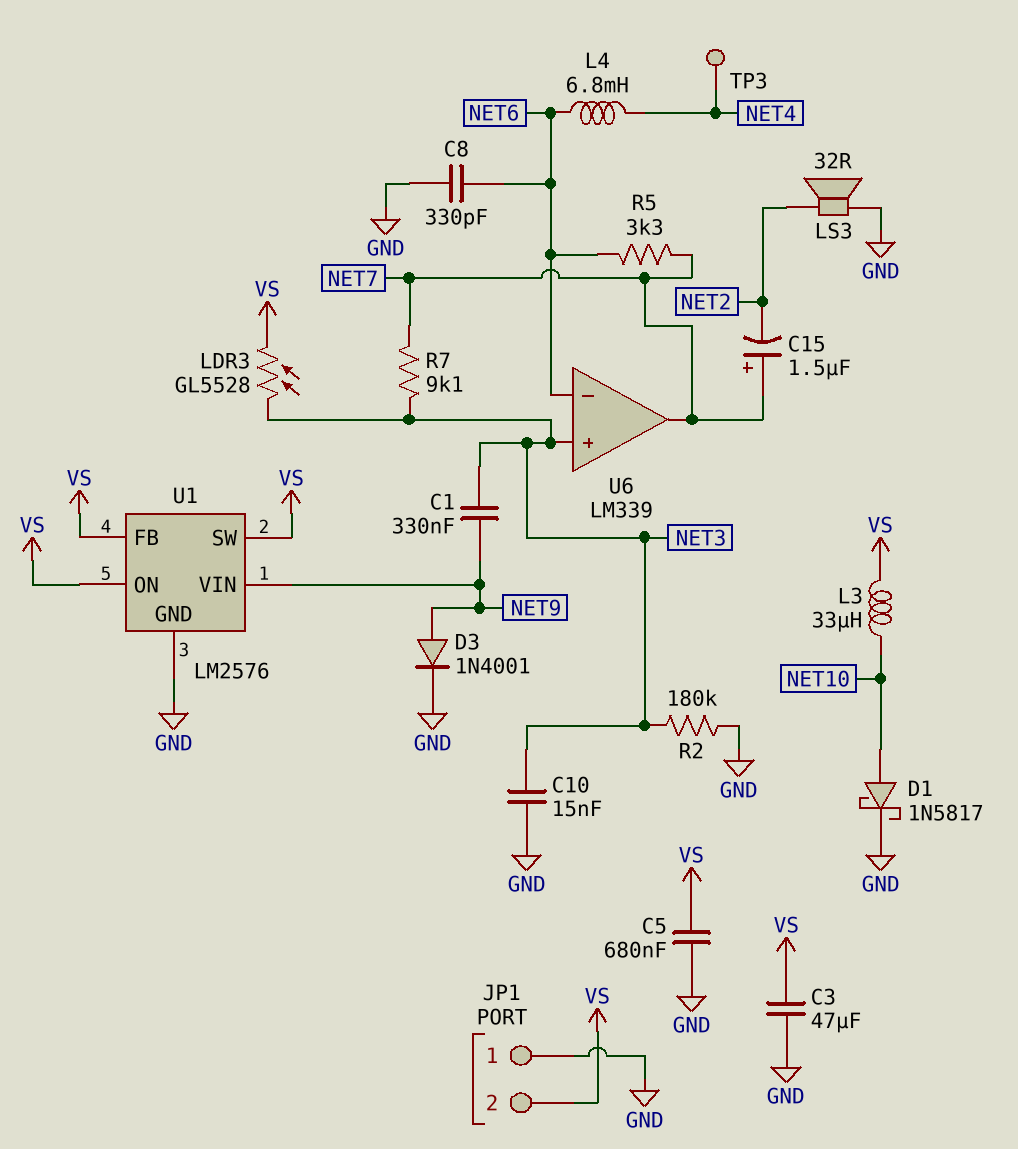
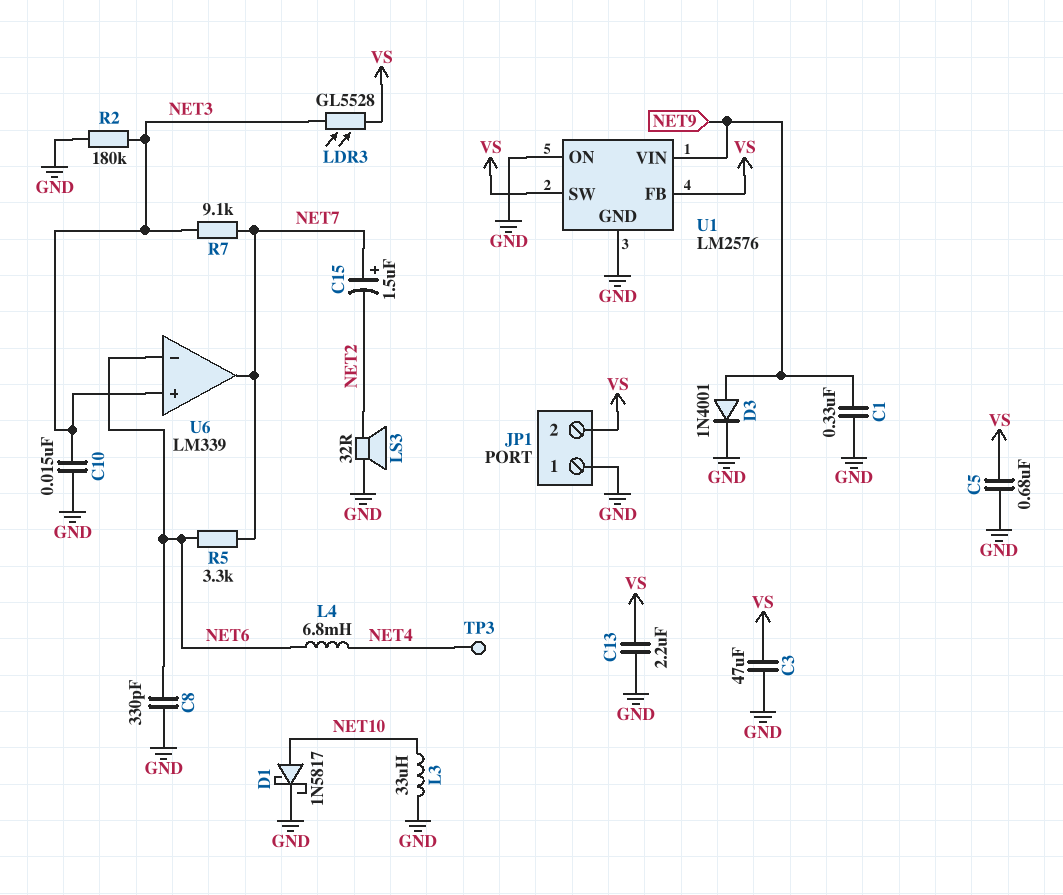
C1: 330nF (NET3, NET9) -> 330nF (GND, NET9)
C13: none -> 2.2uF (GND, VS)
L3: 33uH (NET10, VS) -> 33uH (GND, NET10)
U1 pin ON: VS -> GND

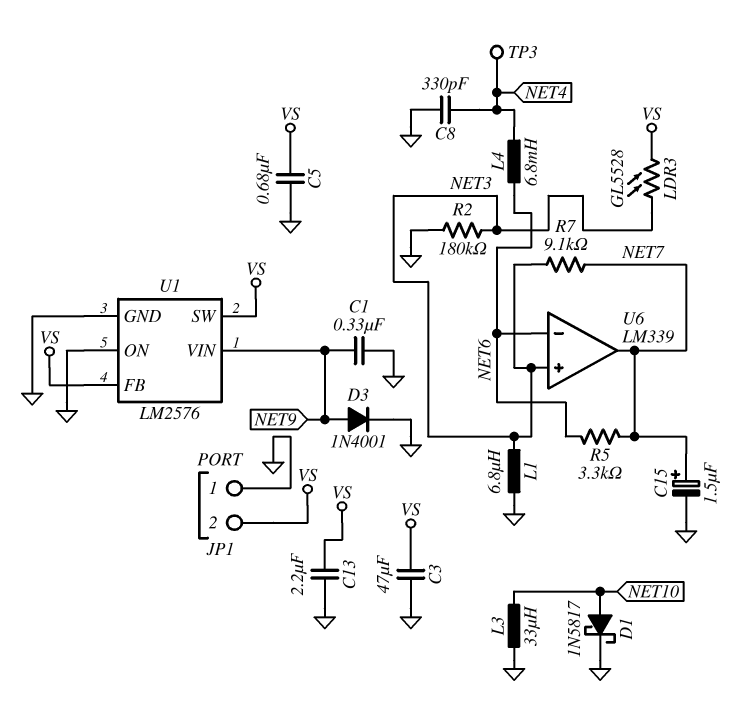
C8: 330pF (GND, NET6) -> 330pF (GND, NET4)
C10: 15nF (GND, NET3) -> none
C15: 1.5uF (plus NET7, minus NET2) -> 1.5uF (plus NET7, minus GND)
L1: none -> 6.8uH (GND, NET3)
LS3: speaker 32R (GND, NET2) -> none

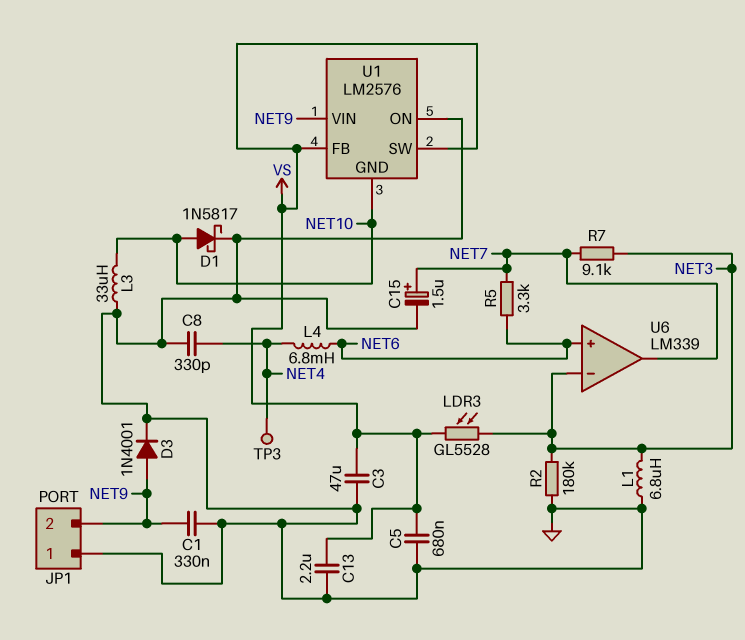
JP1 pin 2: VS -> NET9
U1 pin GND: GND -> NET10
U6 pin in+: NET3 -> NET6
U6 pin in-: NET6 -> NET3

